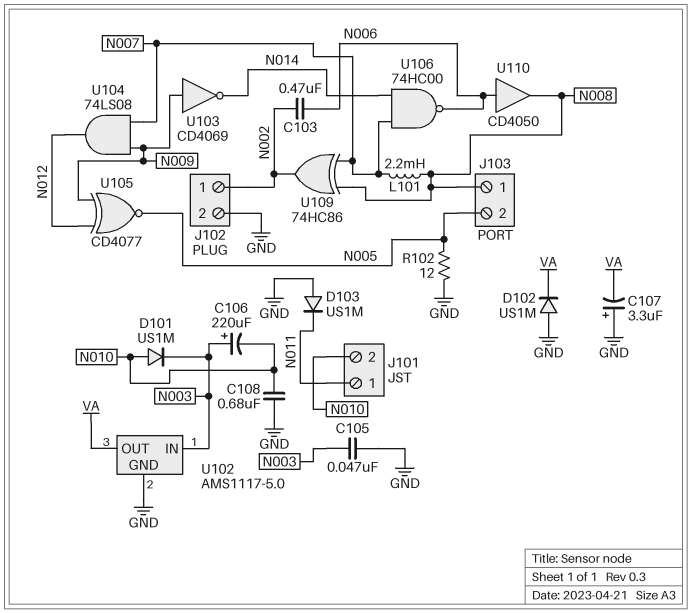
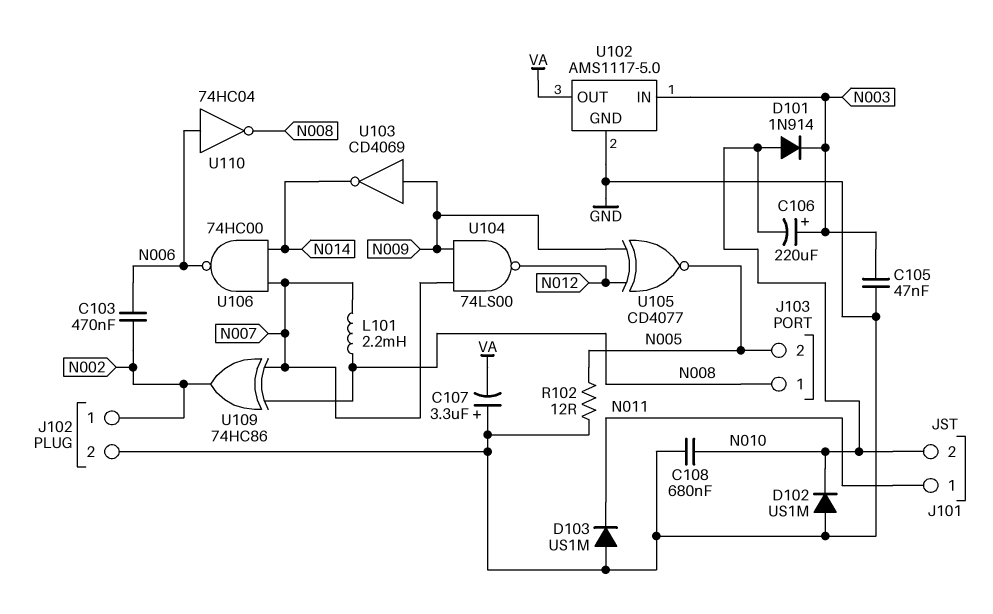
D101: diode US1M (A N010, K N003) -> diode 1N914 (A N010, K N003)
D102: diode US1M (A GND, K VA) -> diode US1M (A GND, K N010)
U104: AND 74LS08 (in N007, in N009, out N012) -> NAND 74LS00 (in N007, in N009, out N012)
U110: buffer CD4050 (in N006, out N008) -> NOT 74HC04 (in N006, out N008)

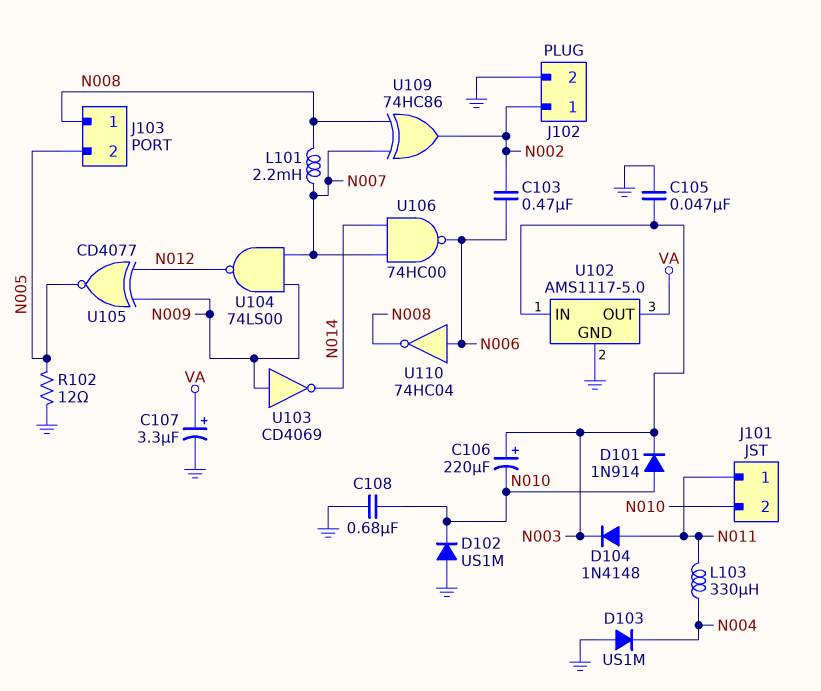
C107: 3.3uF (plus GND, minus VA) -> 3.3uF (plus VA, minus GND)
D103: diode US1M (A GND, K N011) -> diode US1M (A GND, K N004)
D104: none -> diode 1N4148 (A N011, K N003)
L103: none -> 330uH (N004, N011)

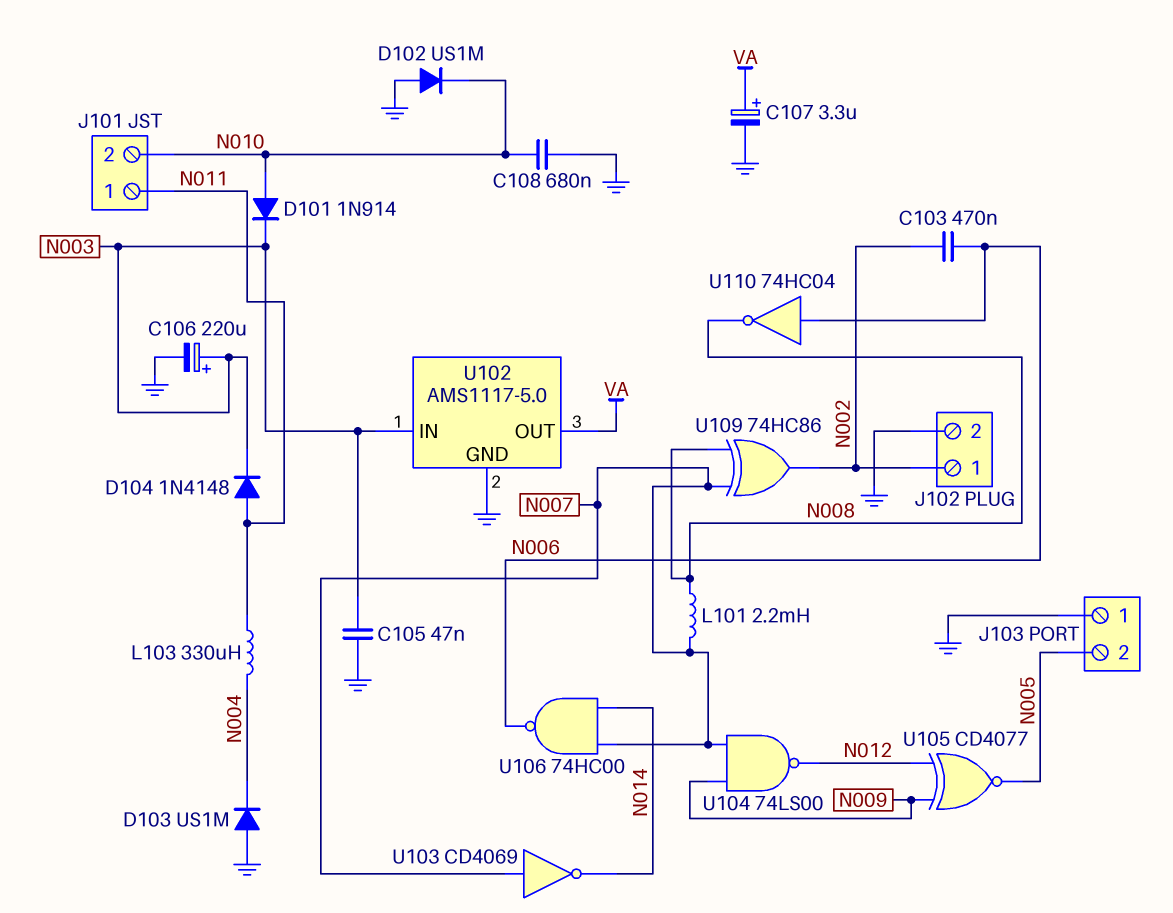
C106: 220uF (plus N003, minus N010) -> 220uF (plus N003, minus GND)
J103 pin 1: N008 -> GND
R102: 12 (GND, N005) -> none
U103: NOT CD4069 (in N009, out N014) -> NOT CD4069 (in N007, out N014)

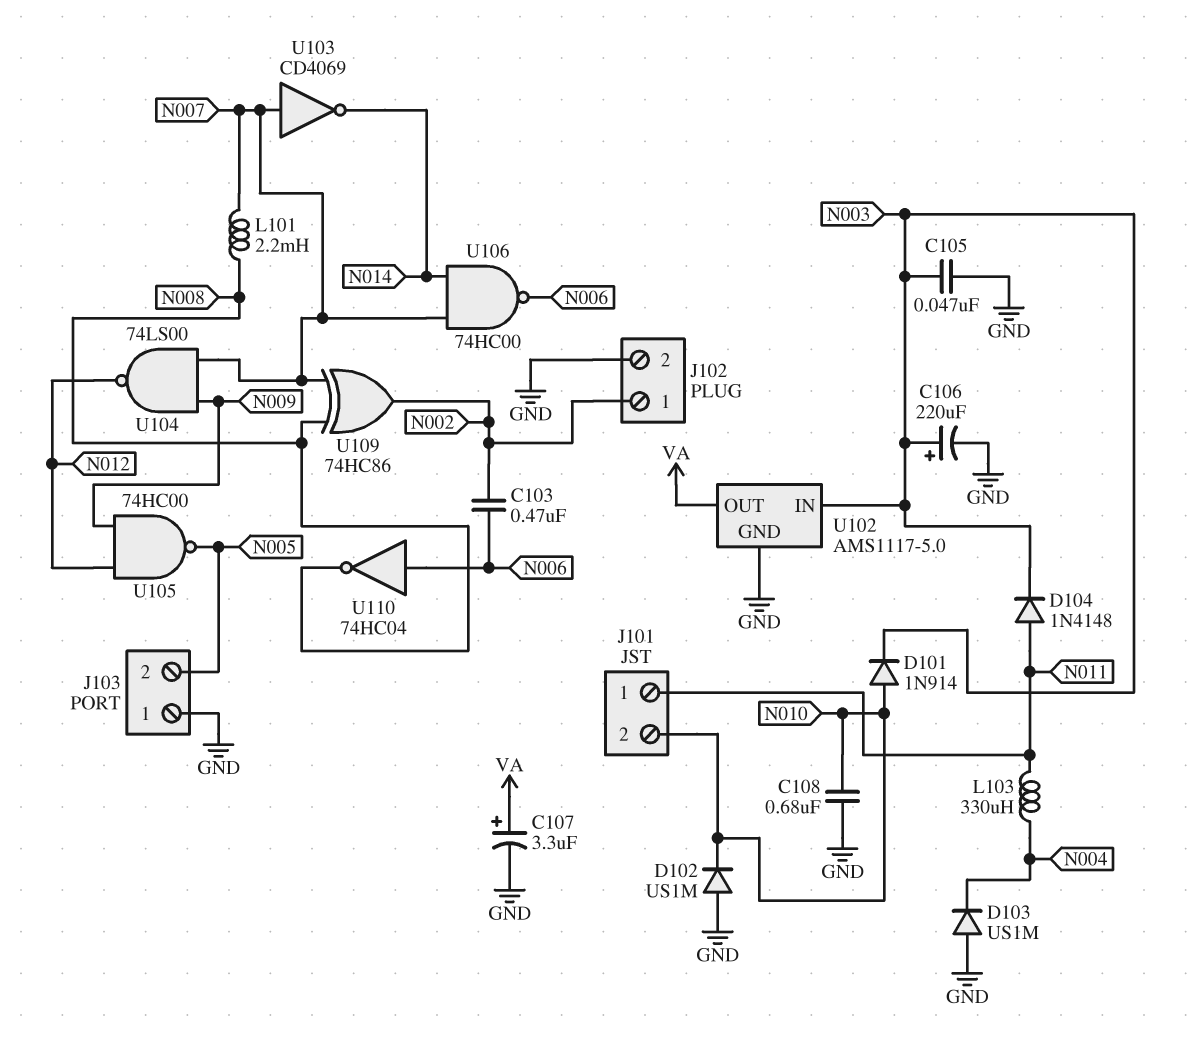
U105: XNOR CD4077 (in N009, in N012, out N005) -> NAND 74HC00 (in N009, in N012, out N005)

